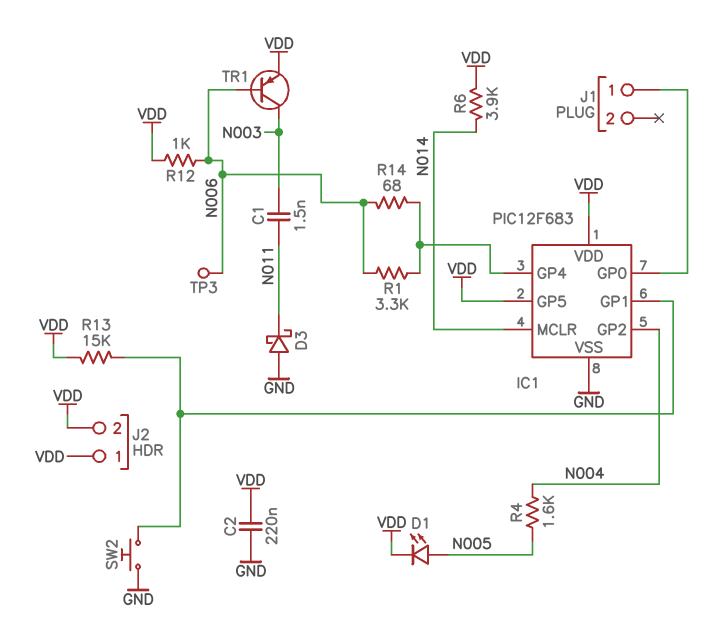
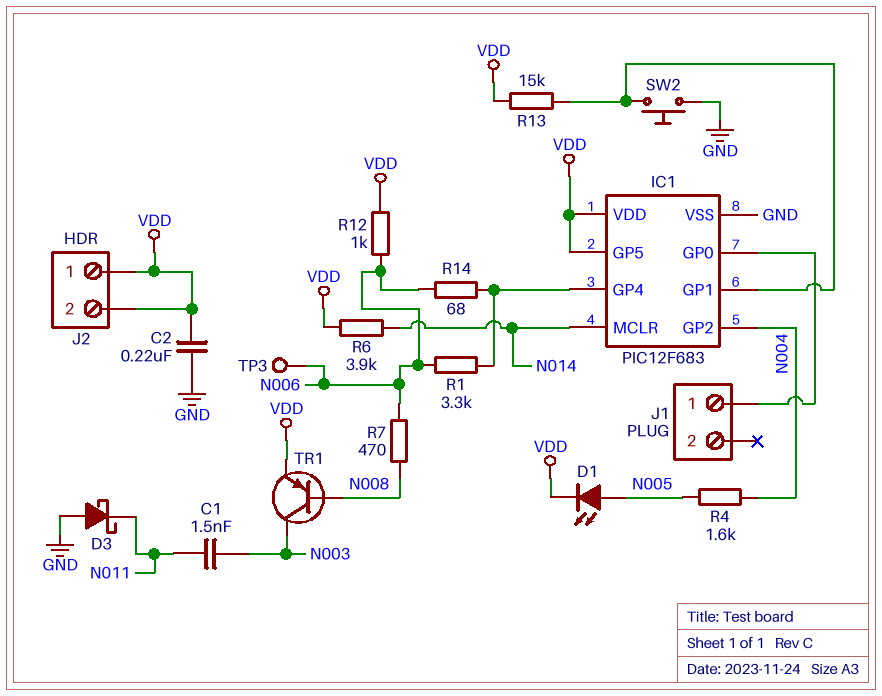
R7: none -> 470 (N006, N008)
TR1: PNP (B N006, C N003, E VDD) -> PNP (B N008, C N003, E VDD)

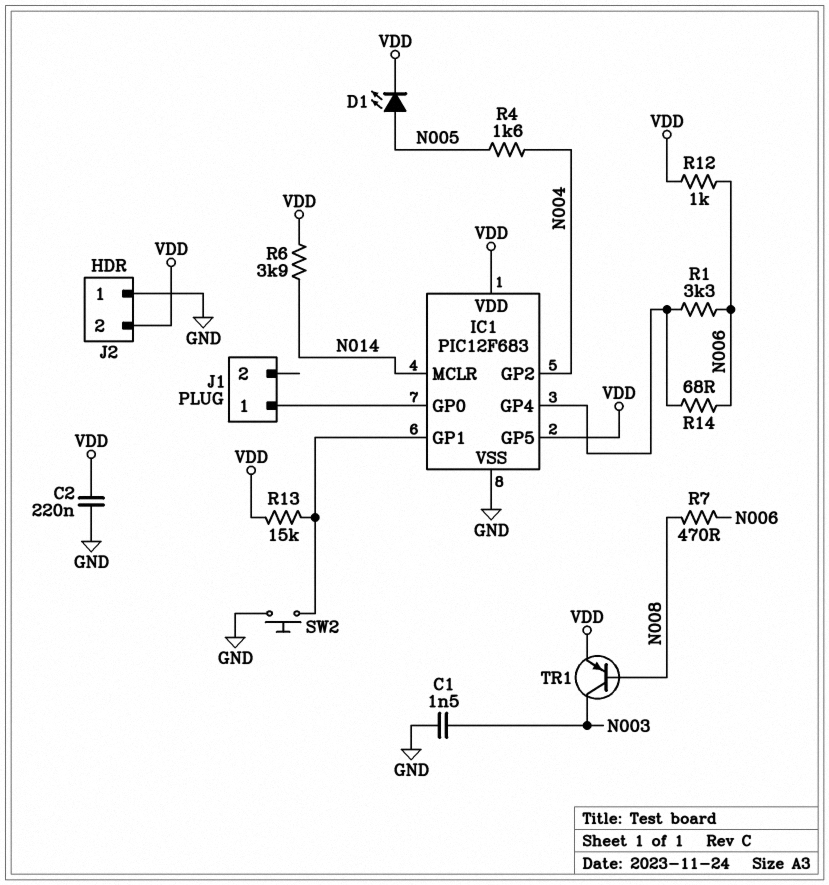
C1: 1.5nF (N003, N011) -> 1.5nF (GND, N003)
D3: schottky (A GND, K N011) -> none
J2 pin 1: VDD -> GND
TP3: test point (N006) -> none

